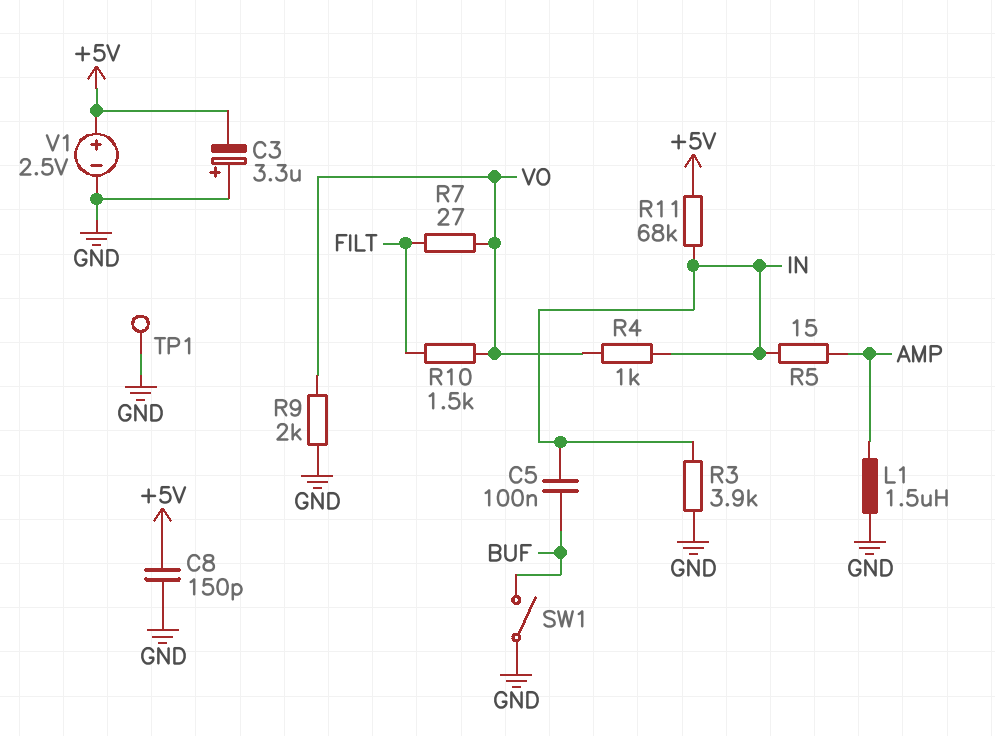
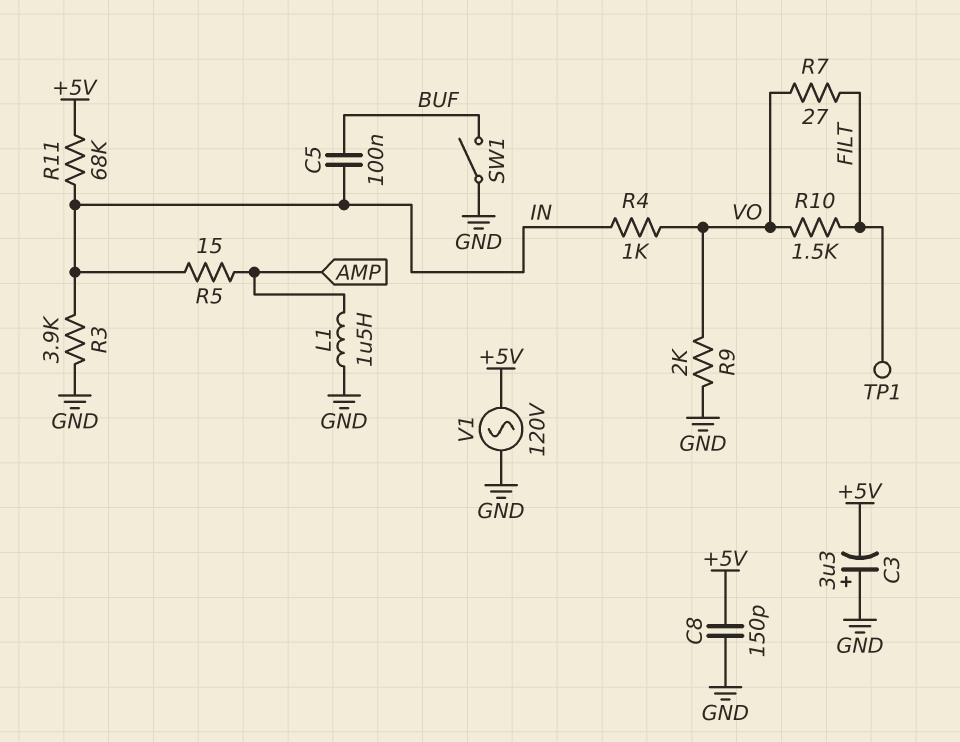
TP1: test point (GND) -> test point (FILT)
V1: 2.5V (plus +5V, minus GND) -> AC 120V (+5V, GND)

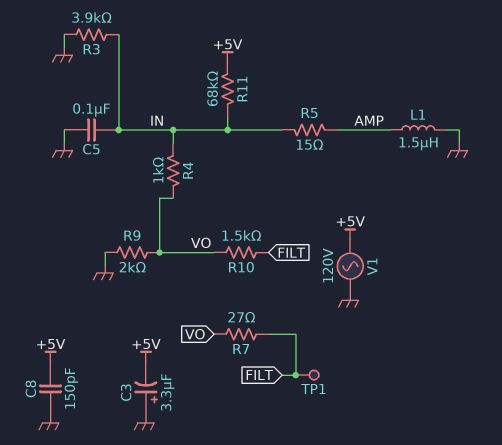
C5: 100nF (BUF, IN) -> 100nF (GND, IN)
SW1: switch (BUF, GND) -> none

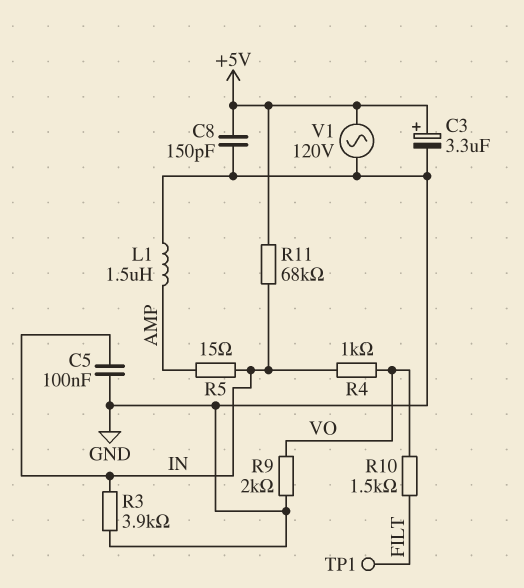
C3: 3.3uF (plus GND, minus +5V) -> 3.3uF (plus +5V, minus GND)
R7: 27 (FILT, VO) -> none

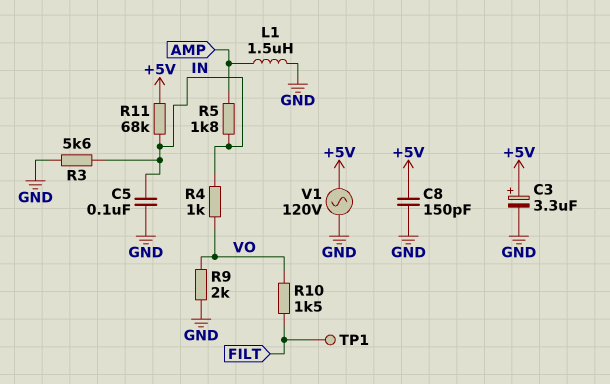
R3: 3.9k (GND, IN) -> 5.6k (GND, IN)
R5: 15 (AMP, IN) -> 1.8k (AMP, IN)

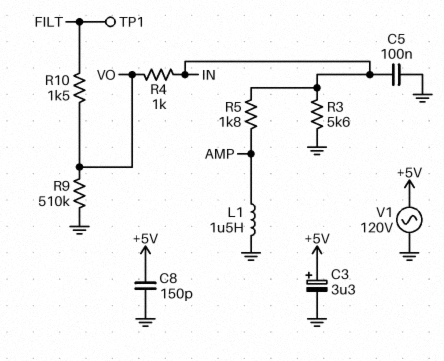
R9: 2k (GND, VO) -> 510k (GND, VO)
R11: 68k (+5V, IN) -> none

